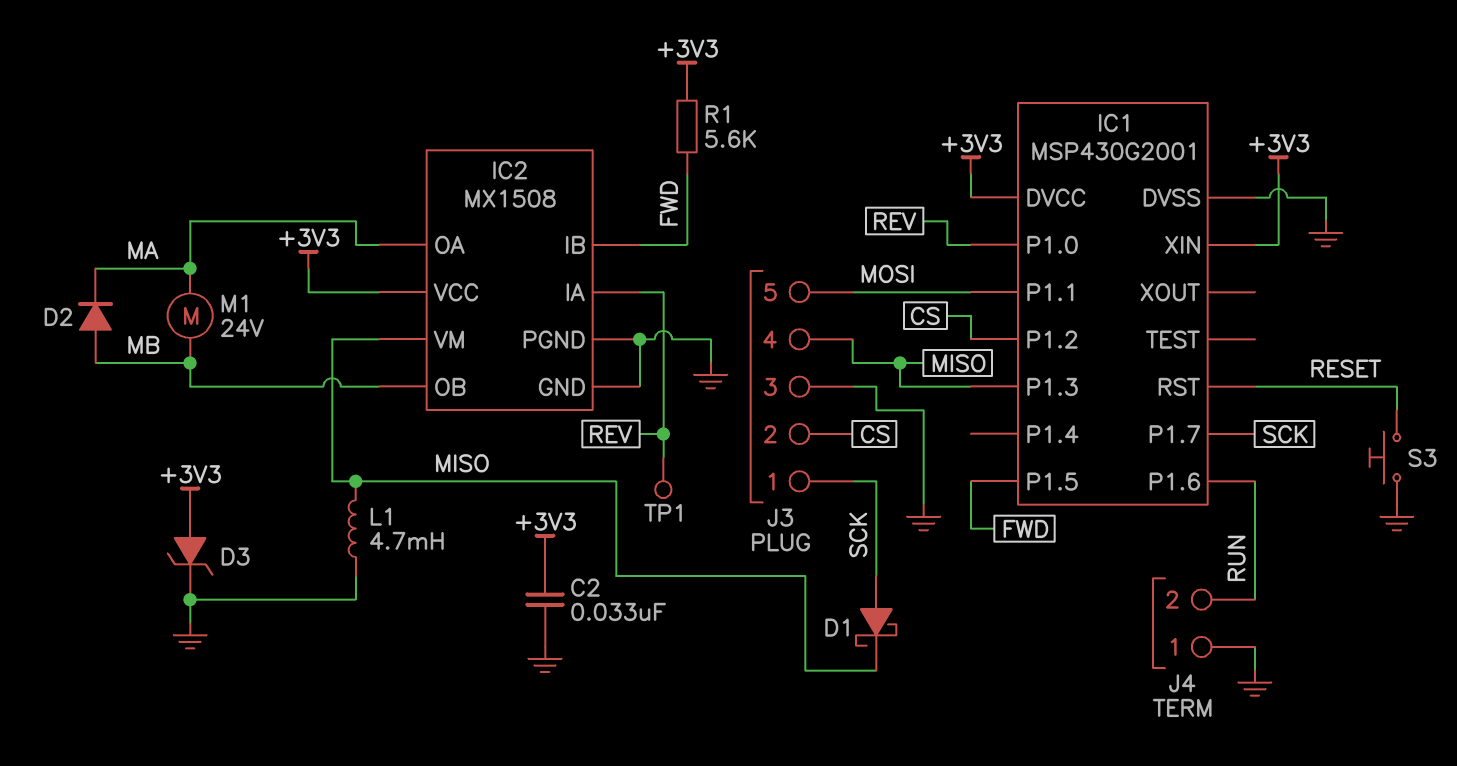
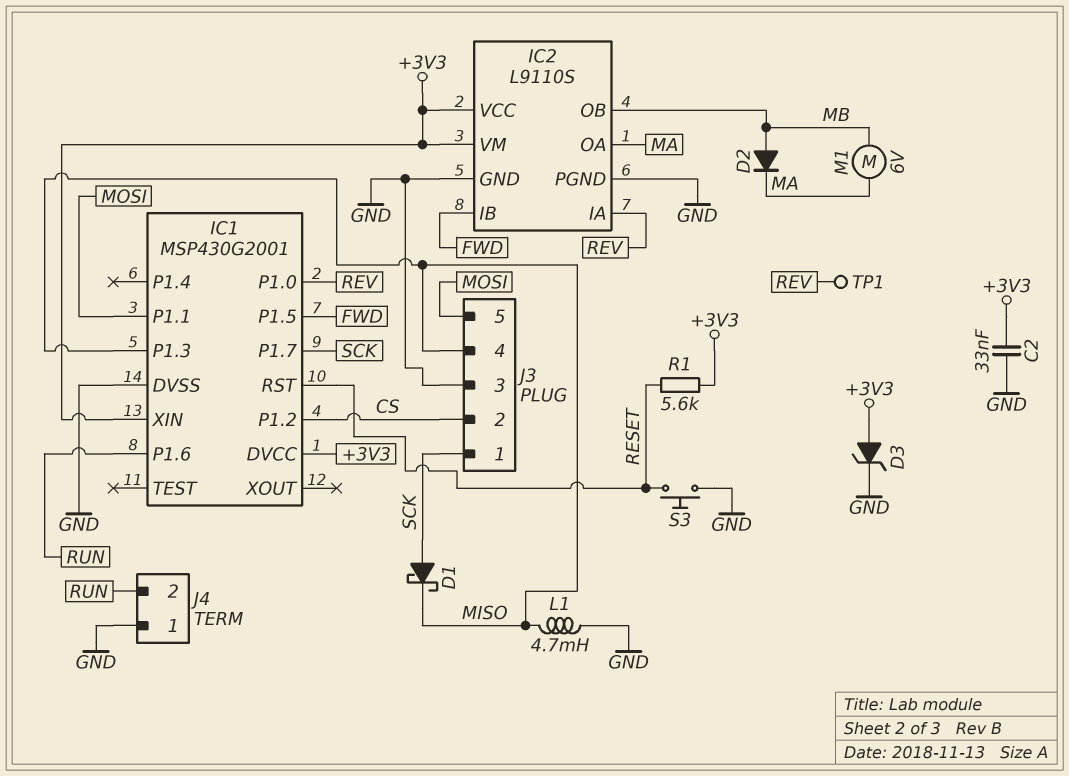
IC2: MX1508 -> L9110S
IC2 pin VM: MISO -> +3V3
M1: motor 24V (MA, MB) -> motor 6V (MA, MB)
R1: 5.6k (+3V3, FWD) -> 5.6k (+3V3, RESET)

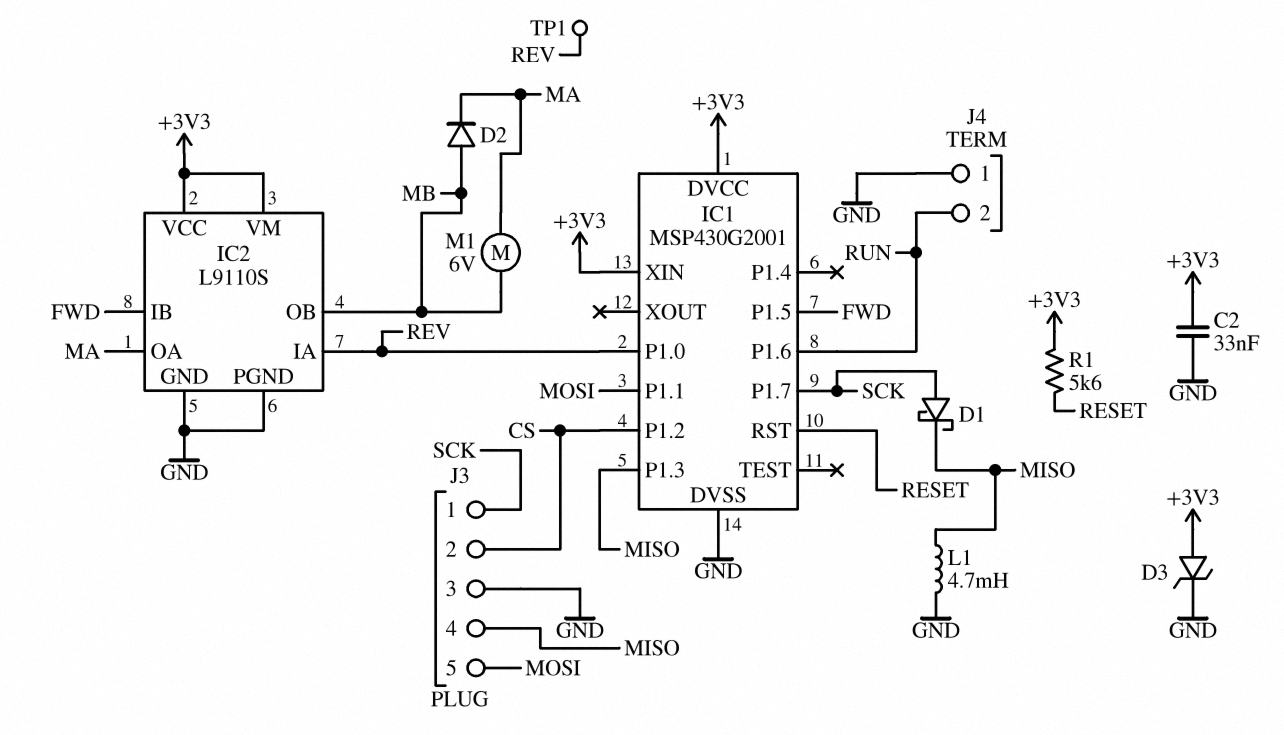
S3: button (GND, RESET) -> none

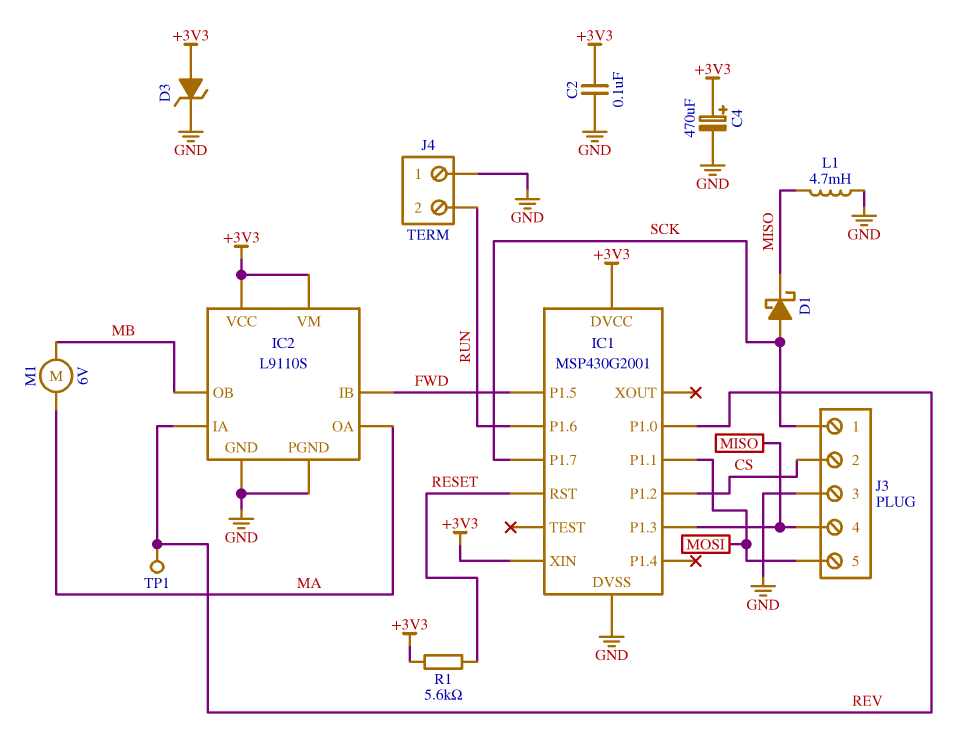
C2: 33nF (+3V3, GND) -> 100nF (+3V3, GND)
C4: none -> 470uF (plus +3V3, minus GND)
D2: diode (A MB, K MA) -> none

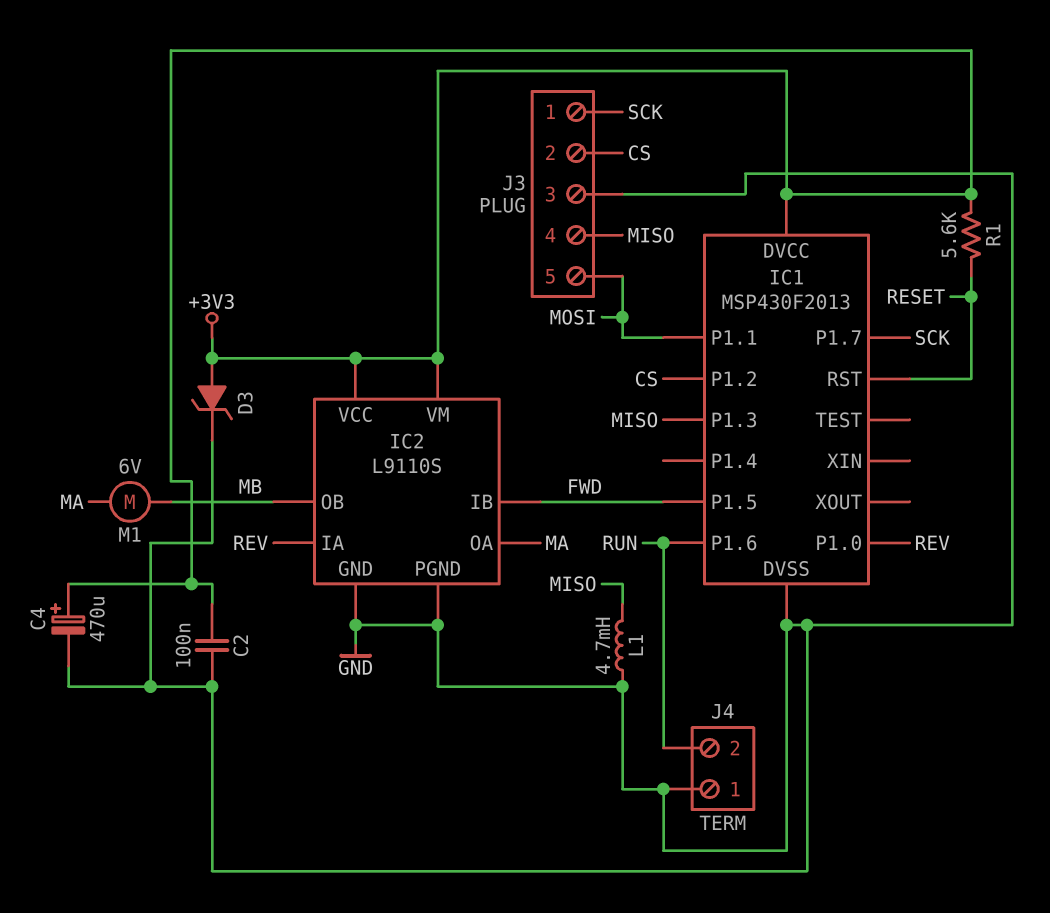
D1: schottky (A SCK, K MISO) -> none
IC1: MSP430G2001 -> MSP430F2013
IC1 pin XIN: +3V3 -> none
TP1: test point (REV) -> none

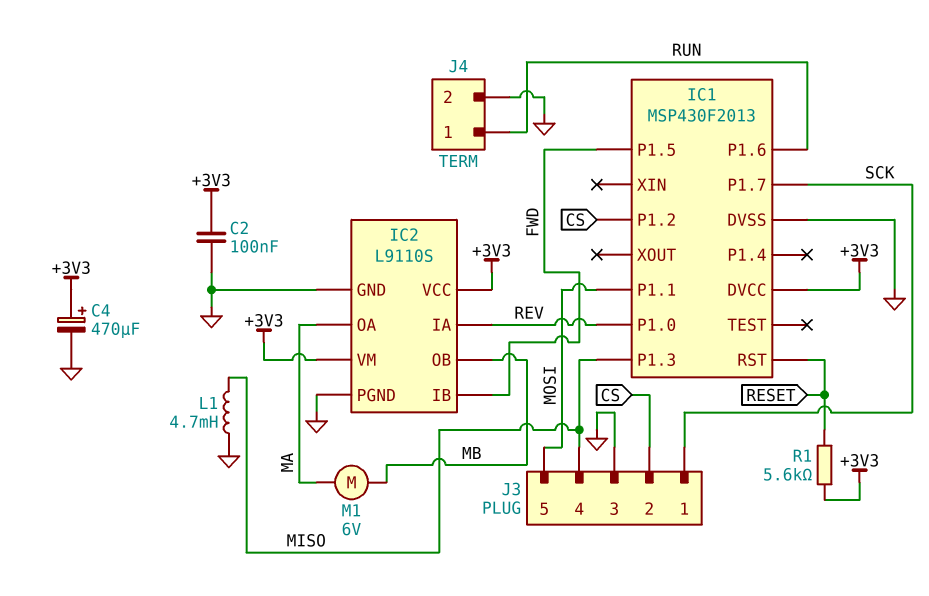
D3: zener (A +3V3, K GND) -> none
J4 pin 1: GND -> RUN
J4 pin 2: RUN -> GND

